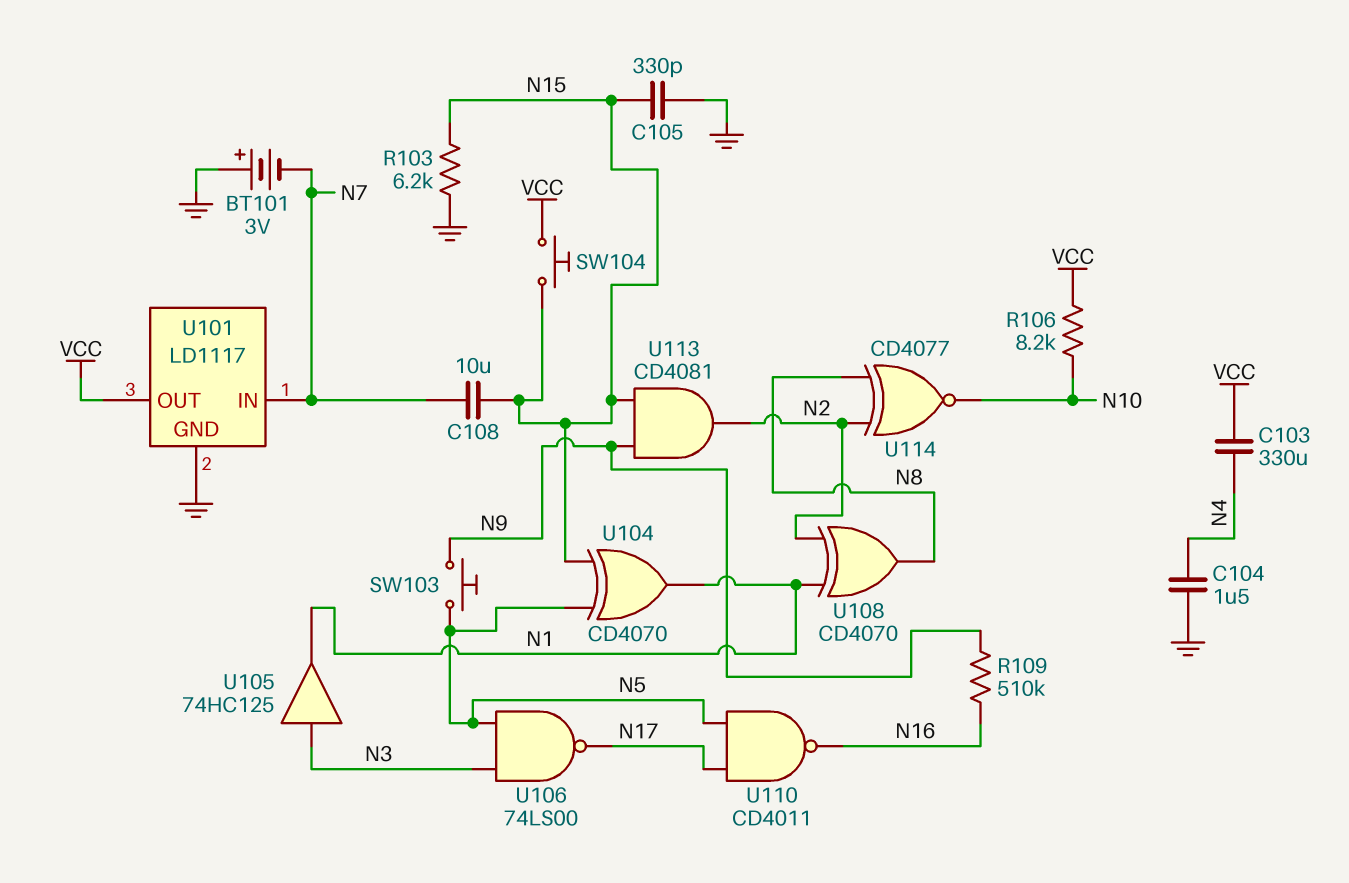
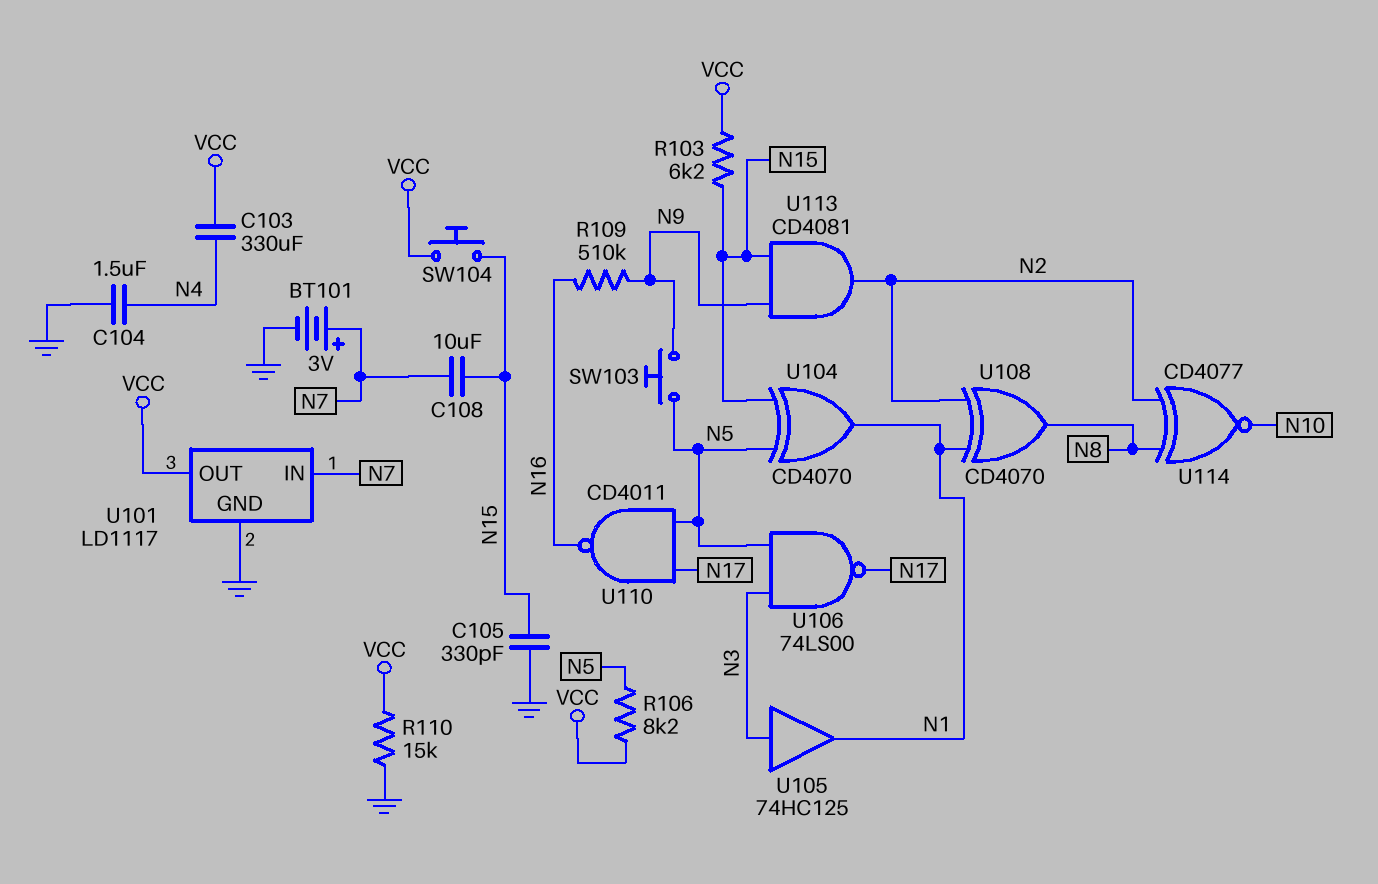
BT101: 3V (plus GND, minus N7) -> 3V (plus N7, minus GND)
R103: 6.2k (GND, N15) -> 6.2k (N15, VCC)
R106: 8.2k (N10, VCC) -> 8.2k (N5, VCC)
R110: none -> 15k (GND, VCC)

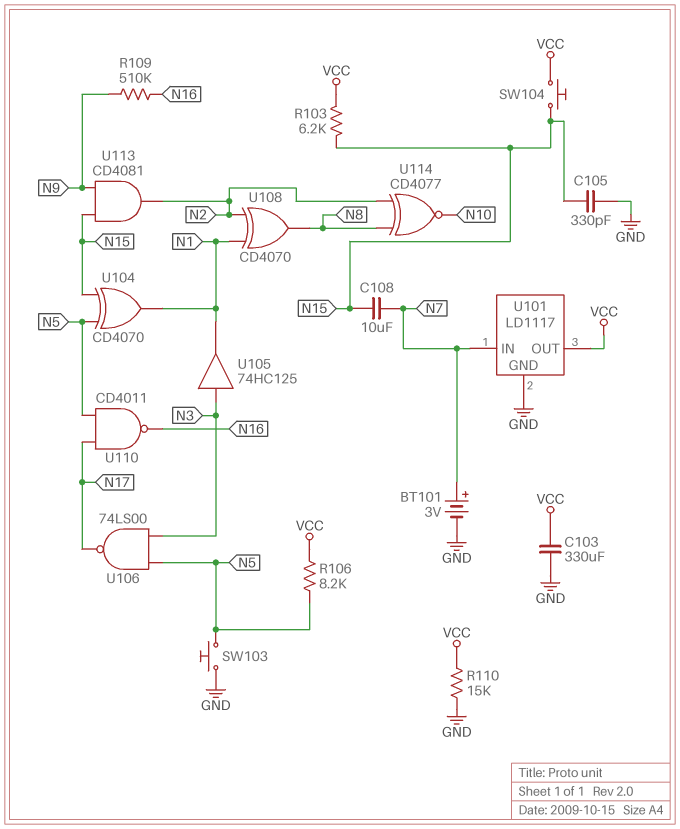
C103: 330uF (N4, VCC) -> 330uF (GND, VCC)
C104: 1.5uF (GND, N4) -> none
SW103: button (N5, N9) -> button (GND, N5)

